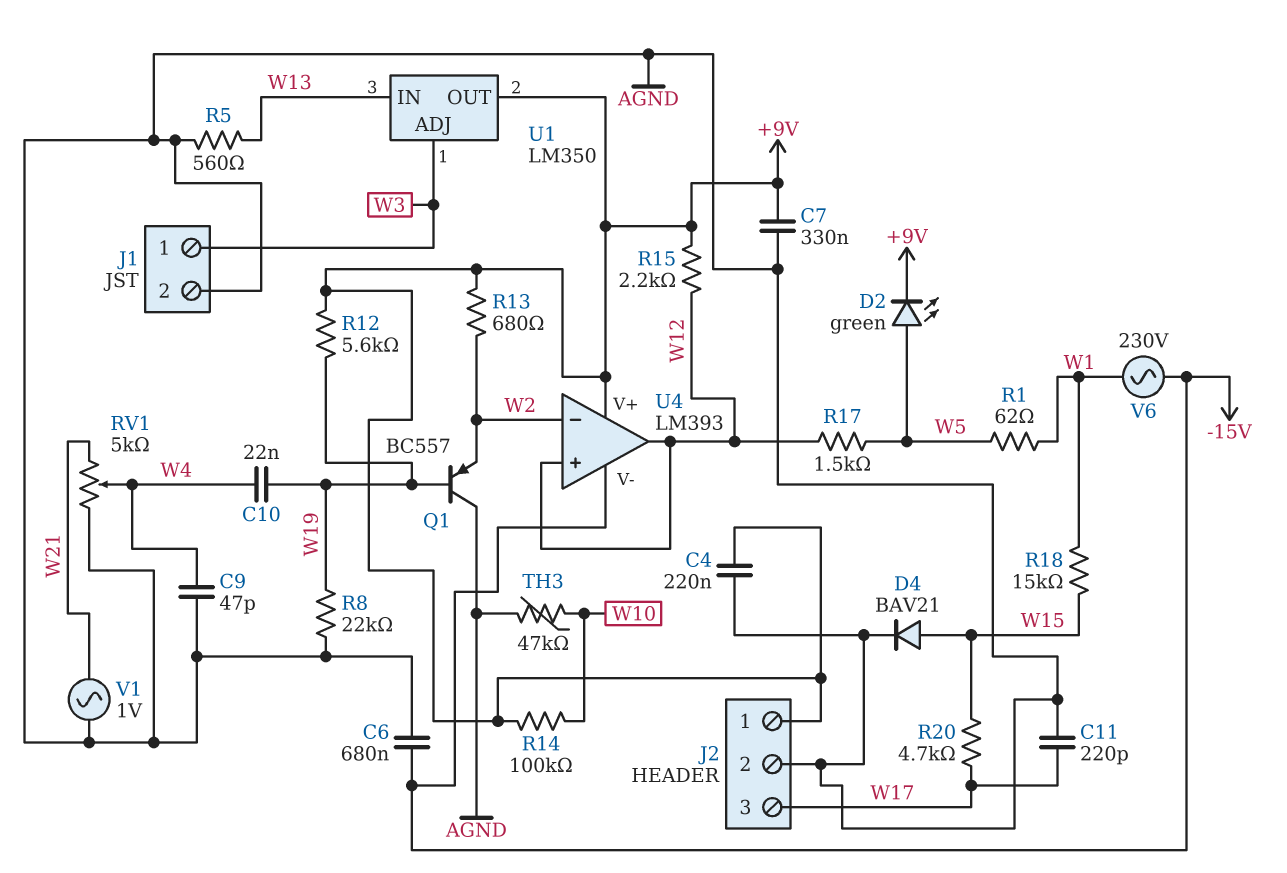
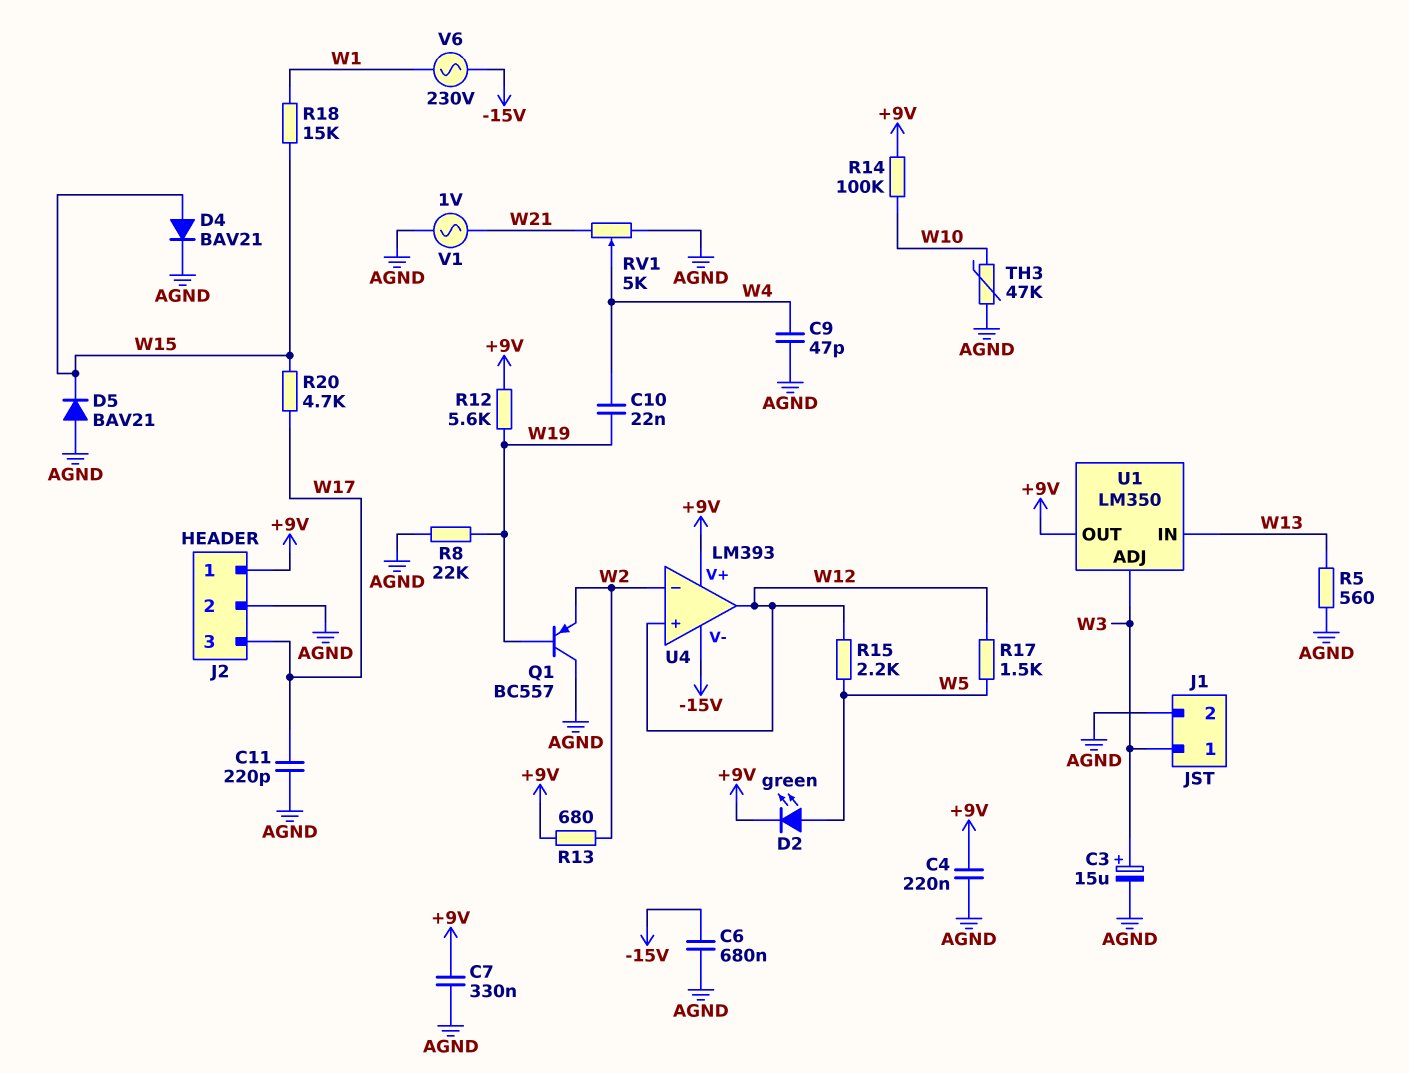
C3: none -> 15uF (plus W3, minus AGND)
D5: none -> diode BAV21 (A AGND, K W15)
R1: 62 (W1, W5) -> none
R15: 2.2k (+9V, W12) -> 2.2k (W5, W12)

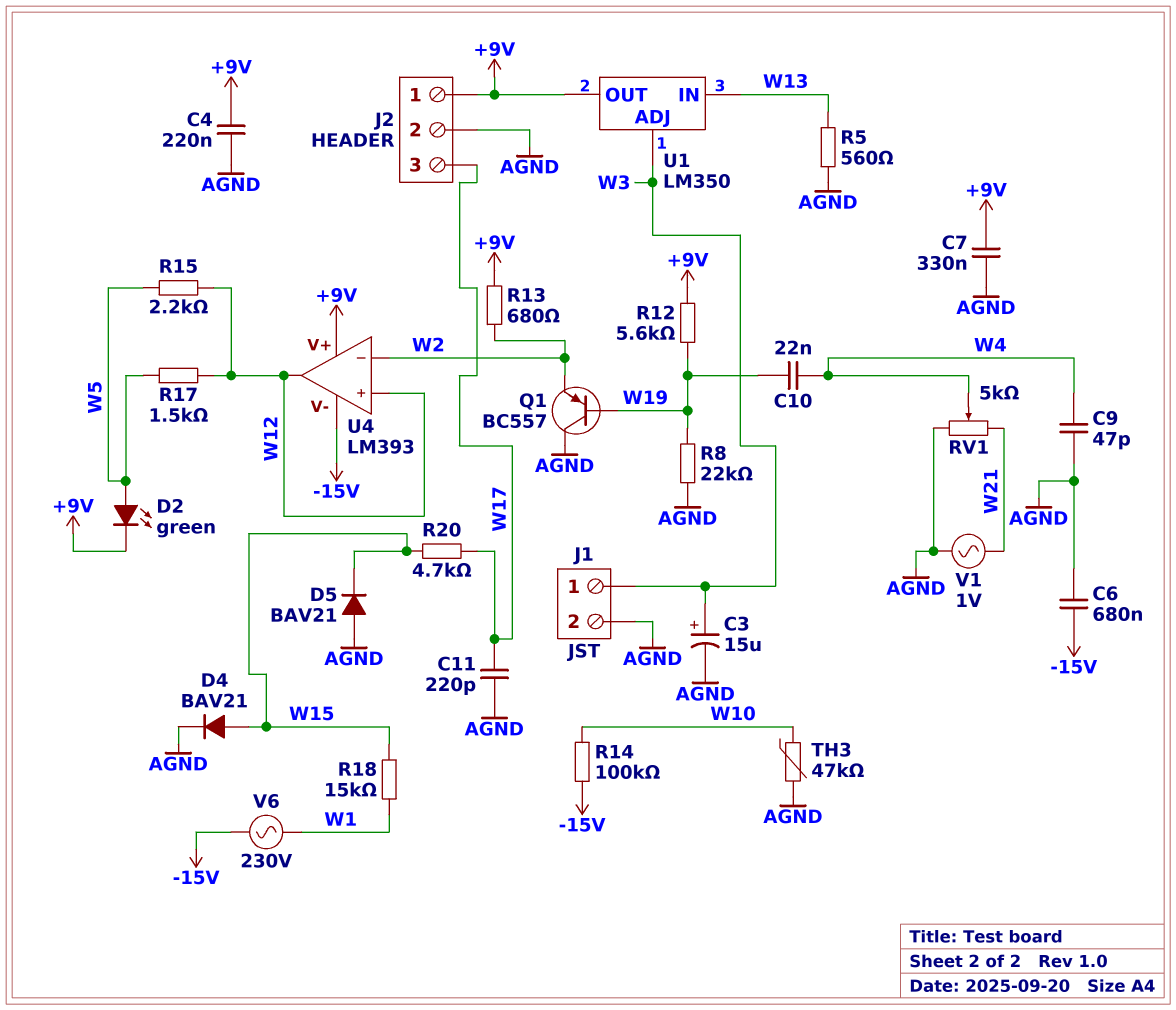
R14: 100k (+9V, W10) -> 100k (-15V, W10)

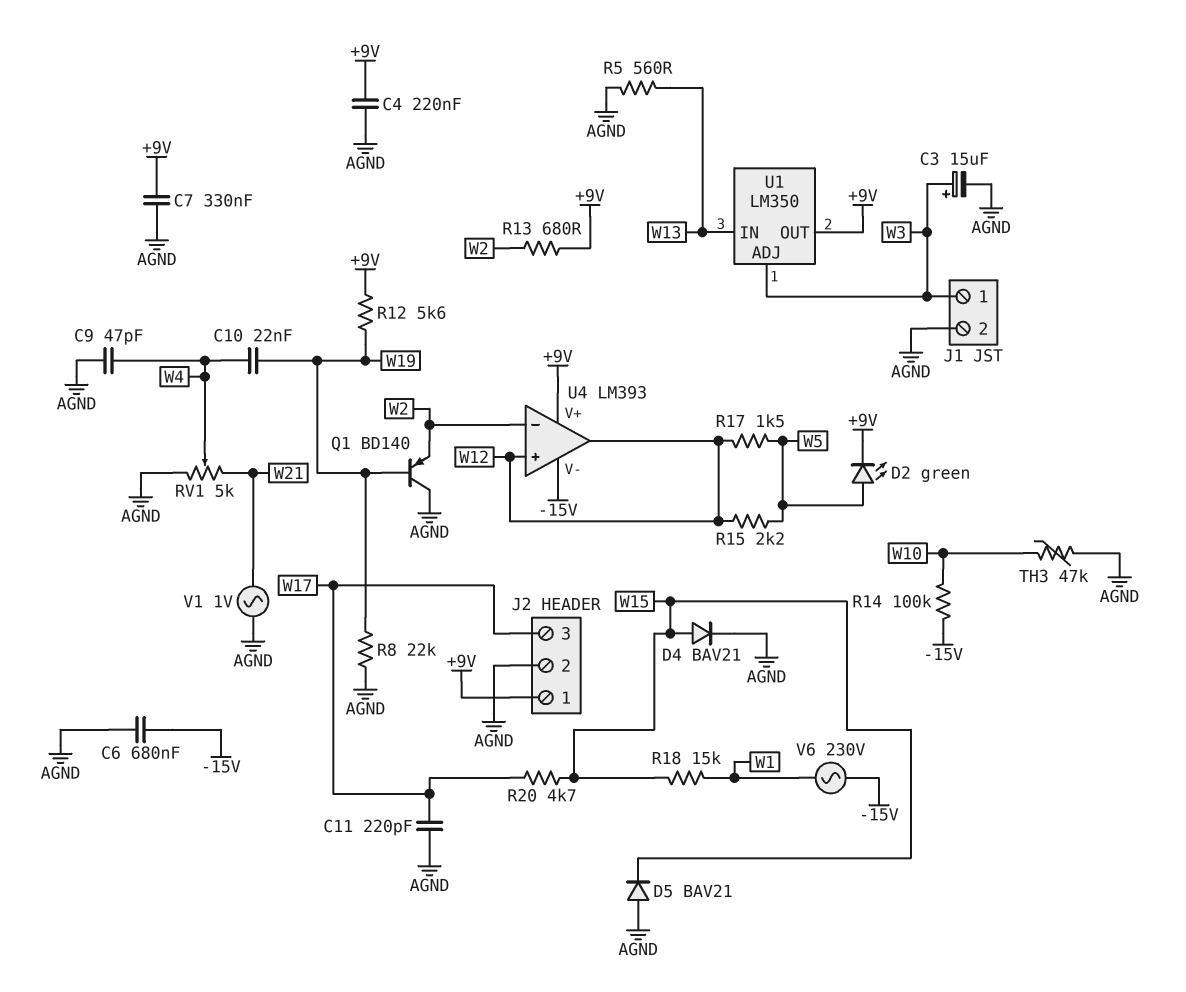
Q1: PNP BC557 (B W19, C AGND, E W2) -> PNP BD140 (B W19, C AGND, E W2)

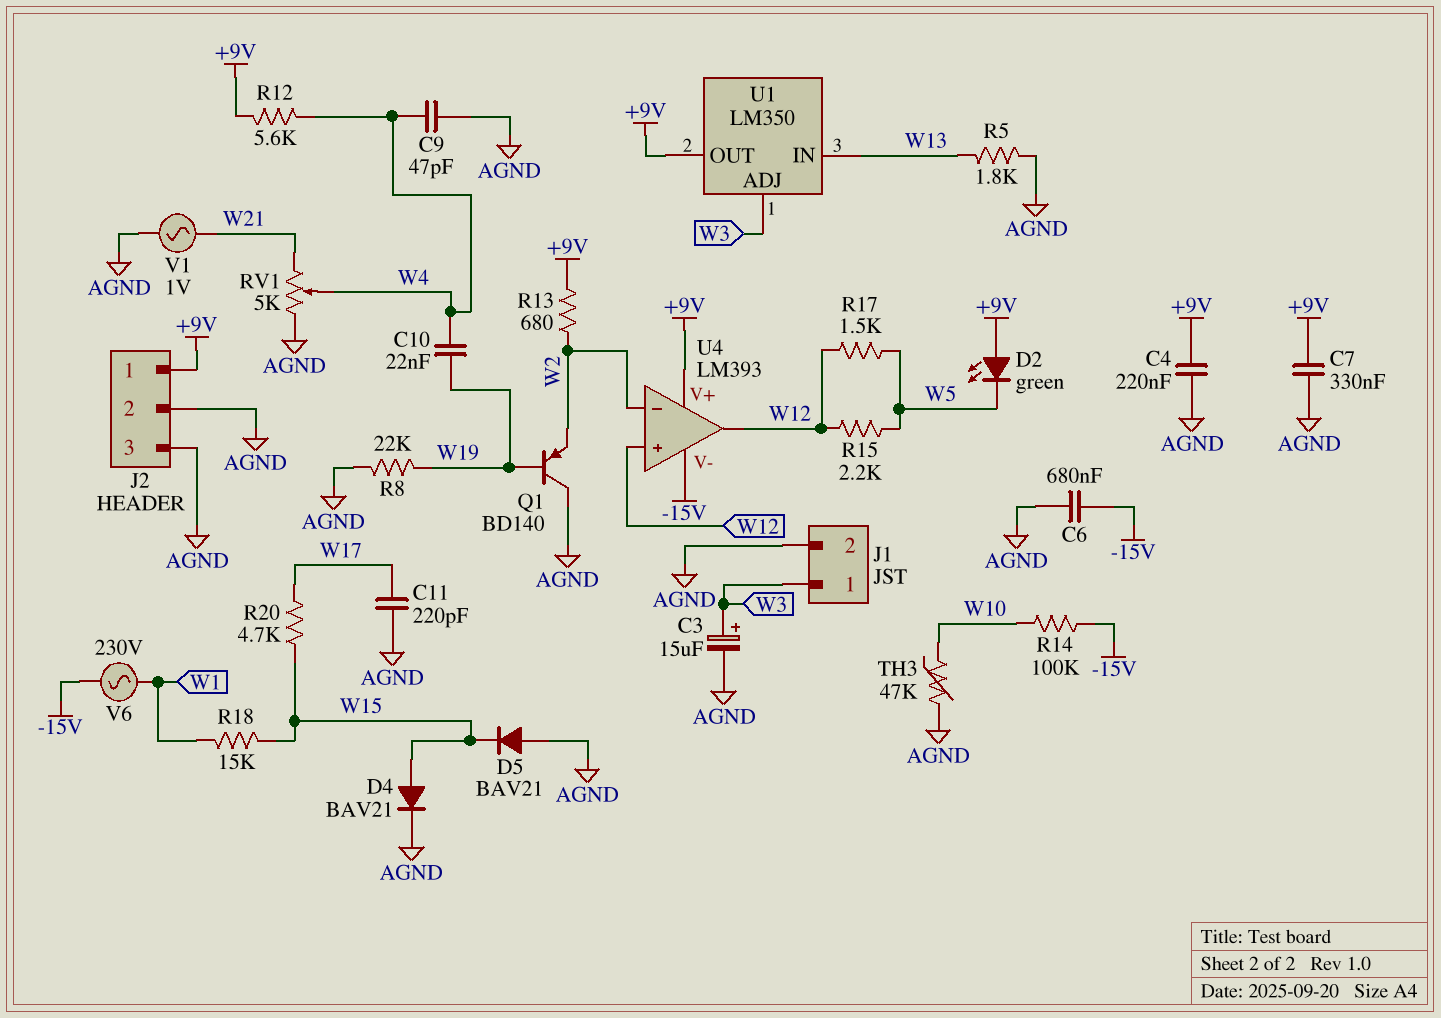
D2: LED green (A W5, K +9V) -> LED green (A +9V, K W5)
J2 pin 3: W17 -> AGND
R5: 560 (AGND, W13) -> 1.8k (AGND, W13)
R12: 5.6k (+9V, W19) -> 5.6k (+9V, W4)

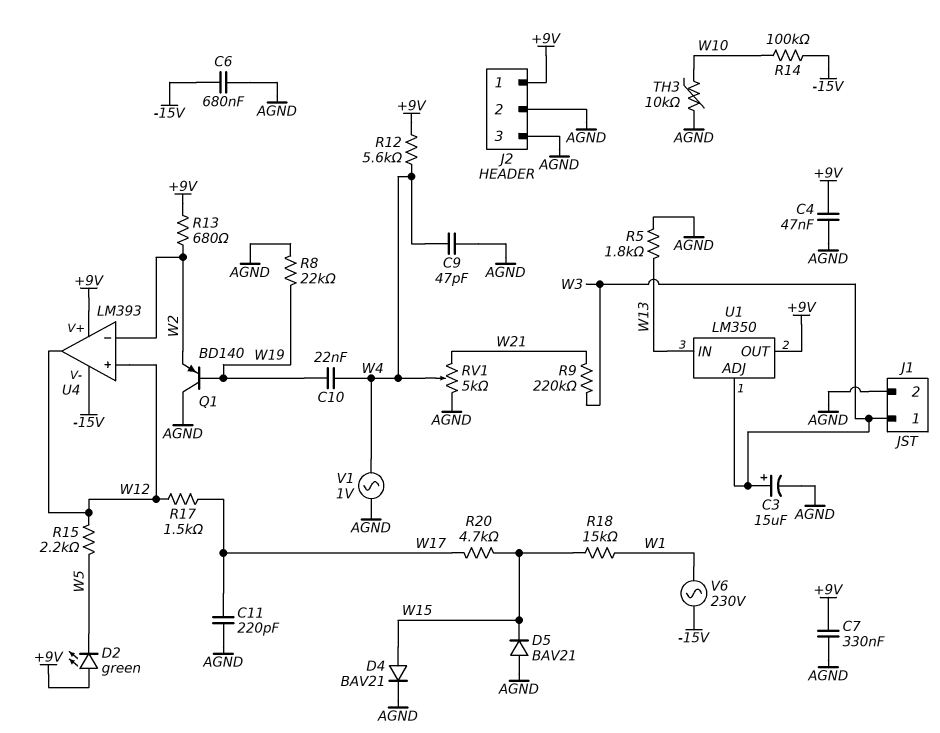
C4: 220nF (+9V, AGND) -> 47nF (+9V, AGND)
R9: none -> 220k (W3, W21)
R17: 1.5k (W5, W12) -> 1.5k (W12, W17)
TH3: 47k (AGND, W10) -> 10k (AGND, W10)
V1: AC 1V (AGND, W21) -> AC 1V (AGND, W4)

